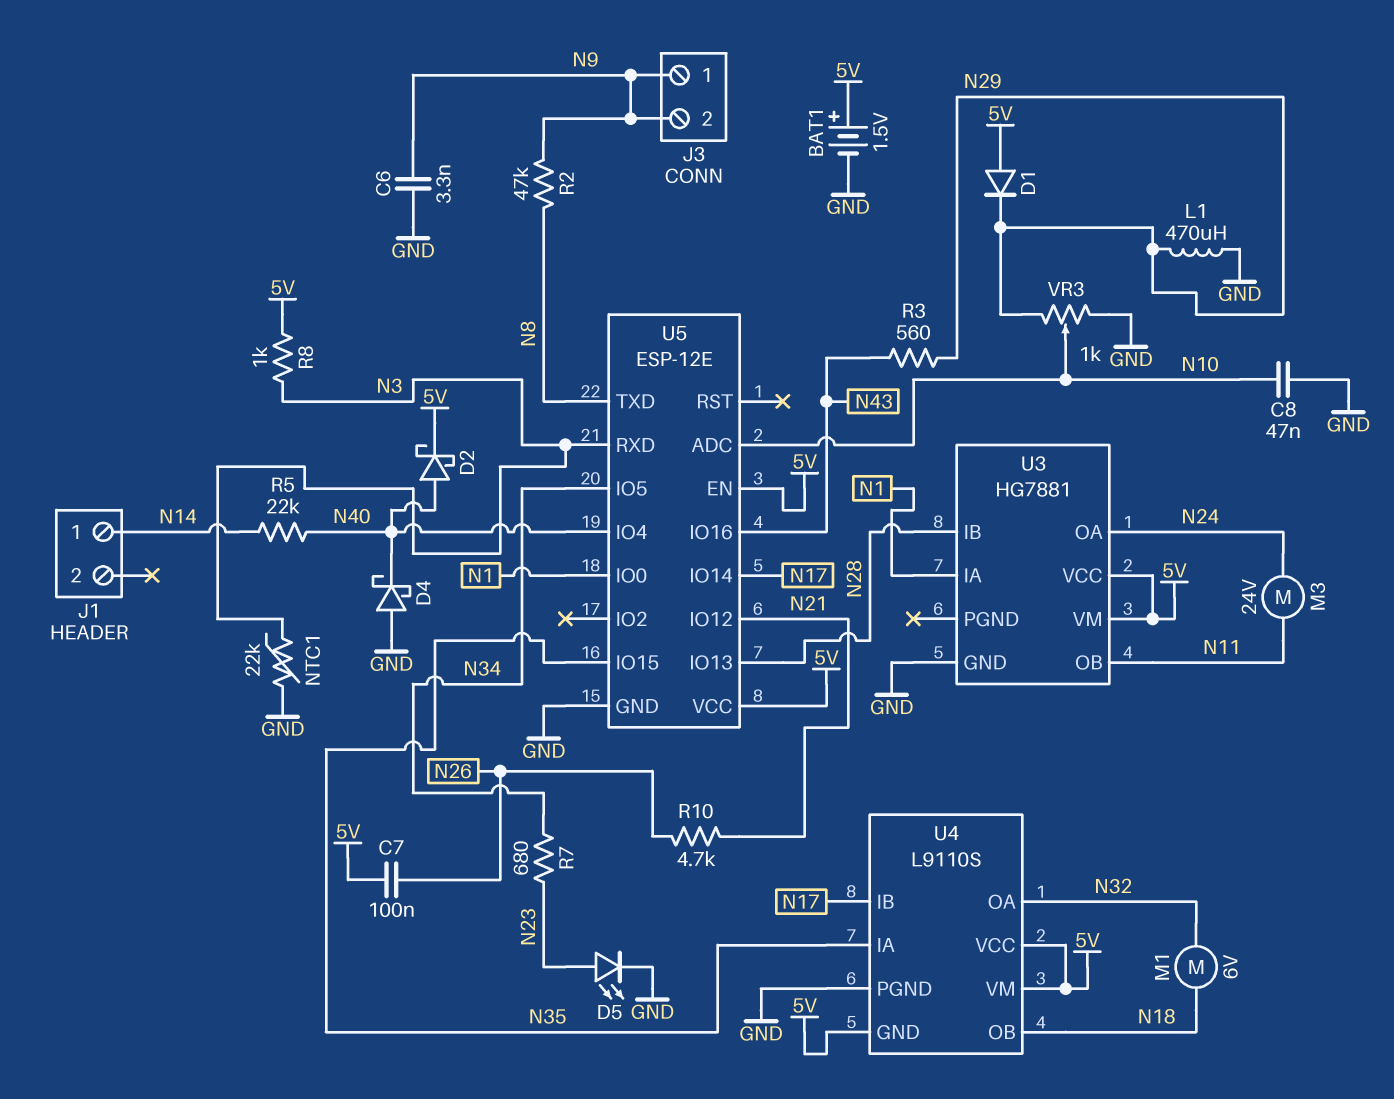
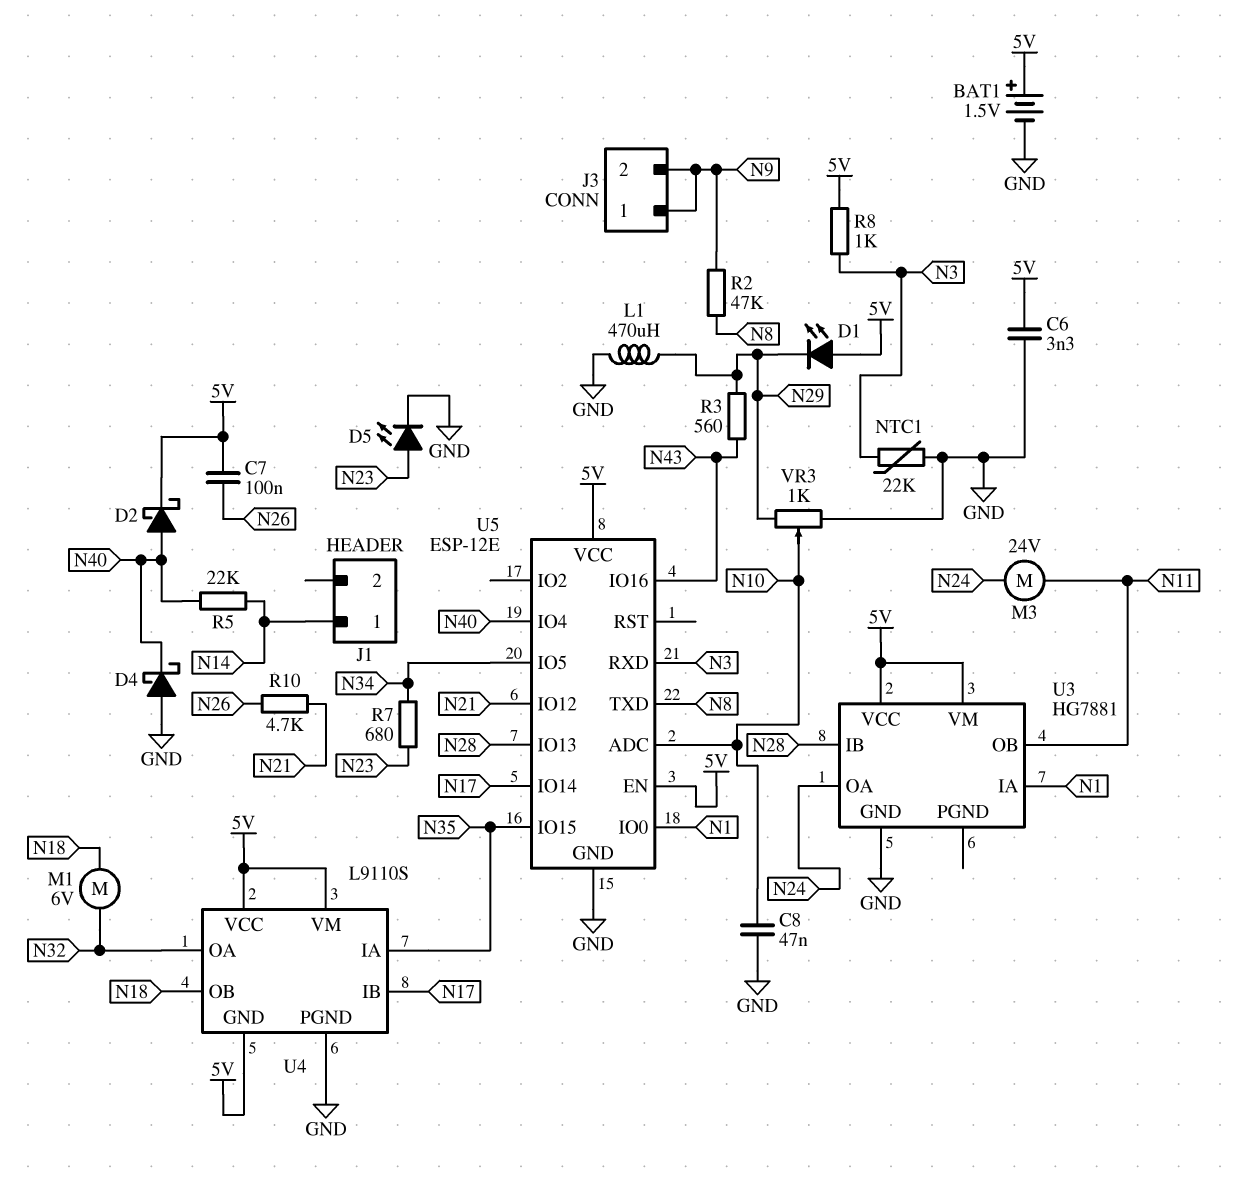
C6: 3.3nF (GND, N9) -> 3.3nF (5V, GND)
D1: diode (A 5V, K N29) -> LED (A 5V, K N29)

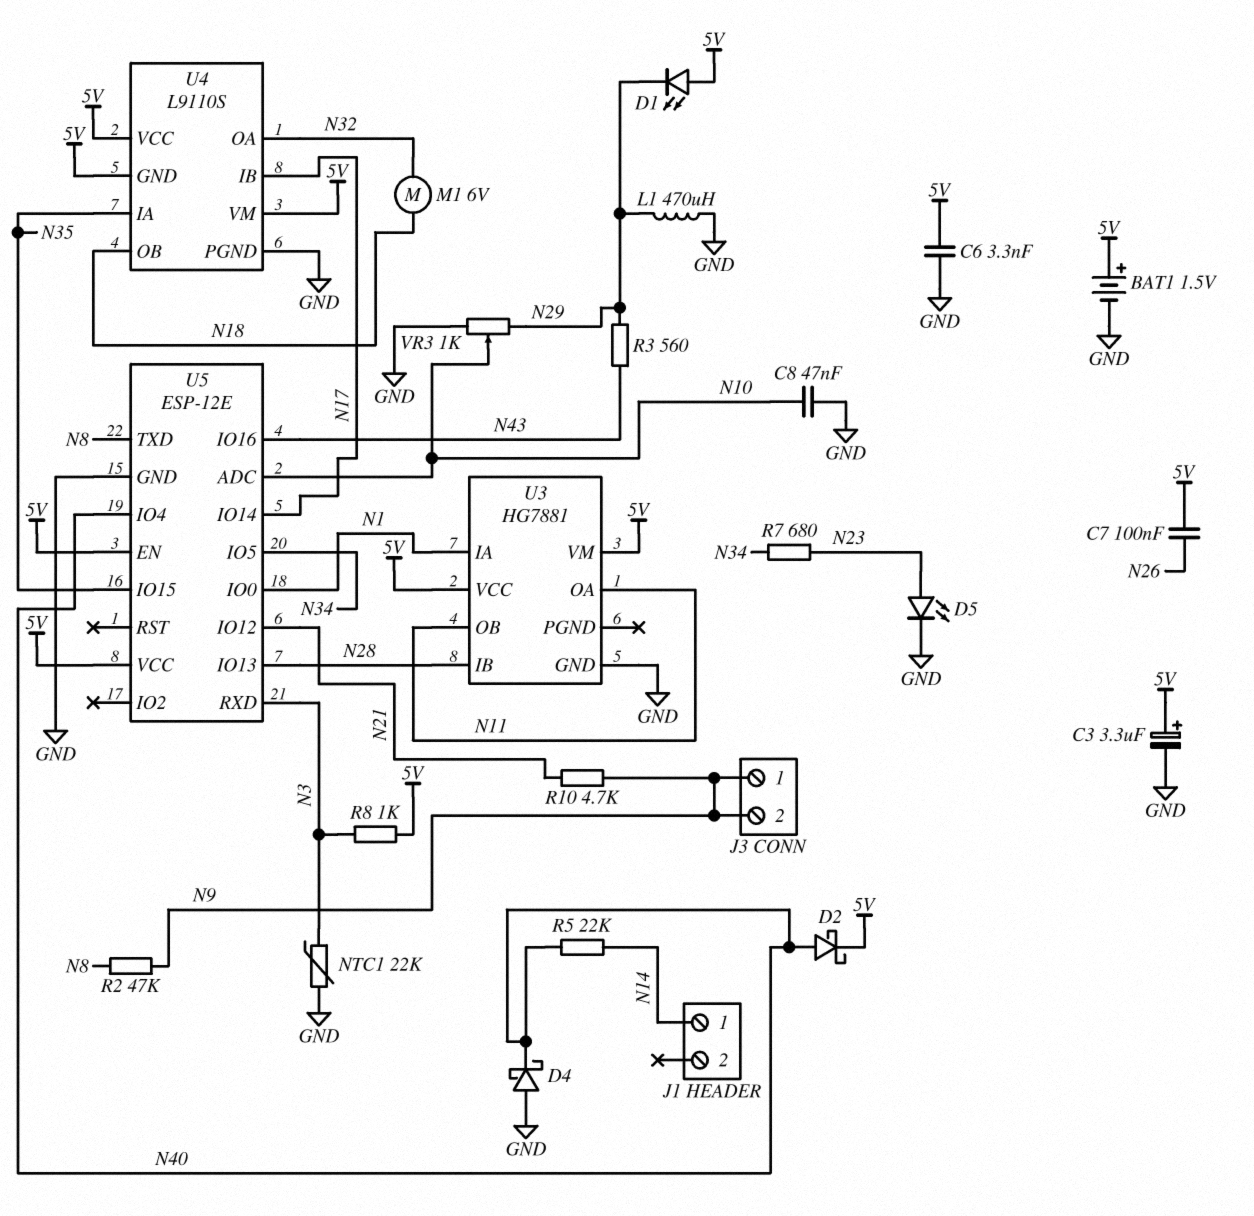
C3: none -> 3.3uF (plus 5V, minus GND)
M3: motor 24V (N11, N24) -> none
R10: 4.7k (N21, N26) -> 4.7k (N9, N21)
U3 pin OA: N24 -> N11

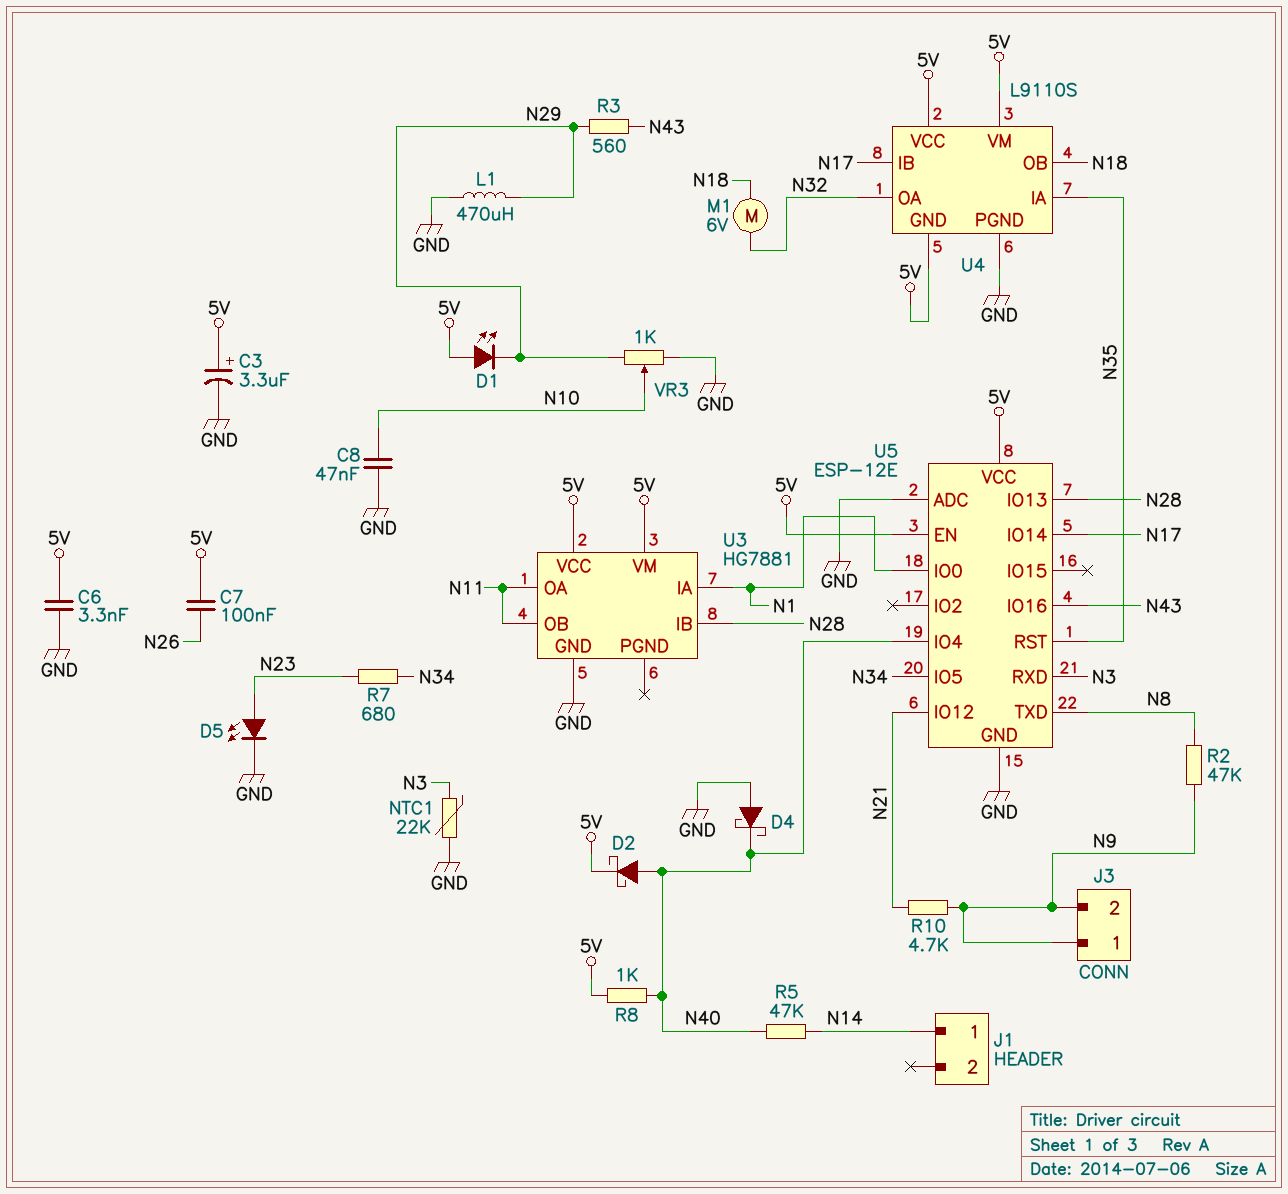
BAT1: 1.5V (plus 5V, minus GND) -> none
R5: 22k (N14, N40) -> 47k (N14, N40)
R8: 1k (5V, N3) -> 1k (5V, N40)
U5 pin ADC: N10 -> GND
U5 pin IO15: N35 -> none
U5 pin RST: none -> N35

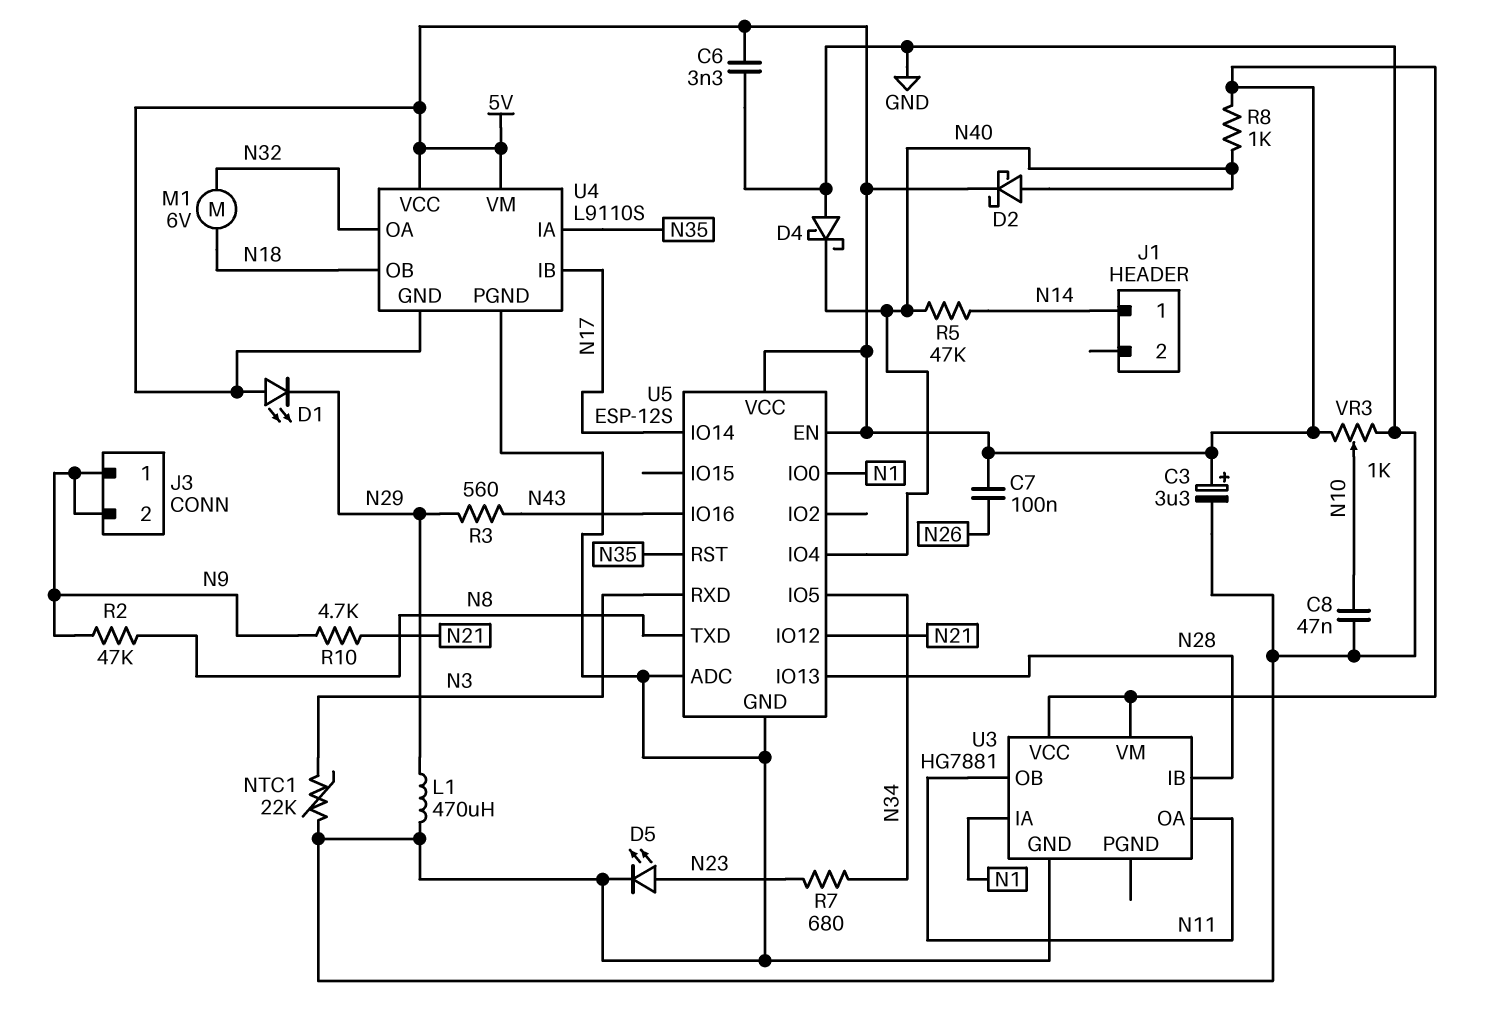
U5: ESP-12E -> ESP-12S
VR3: 1k (GND, N29, wiper N10) -> 1k (5V, GND, wiper N10)

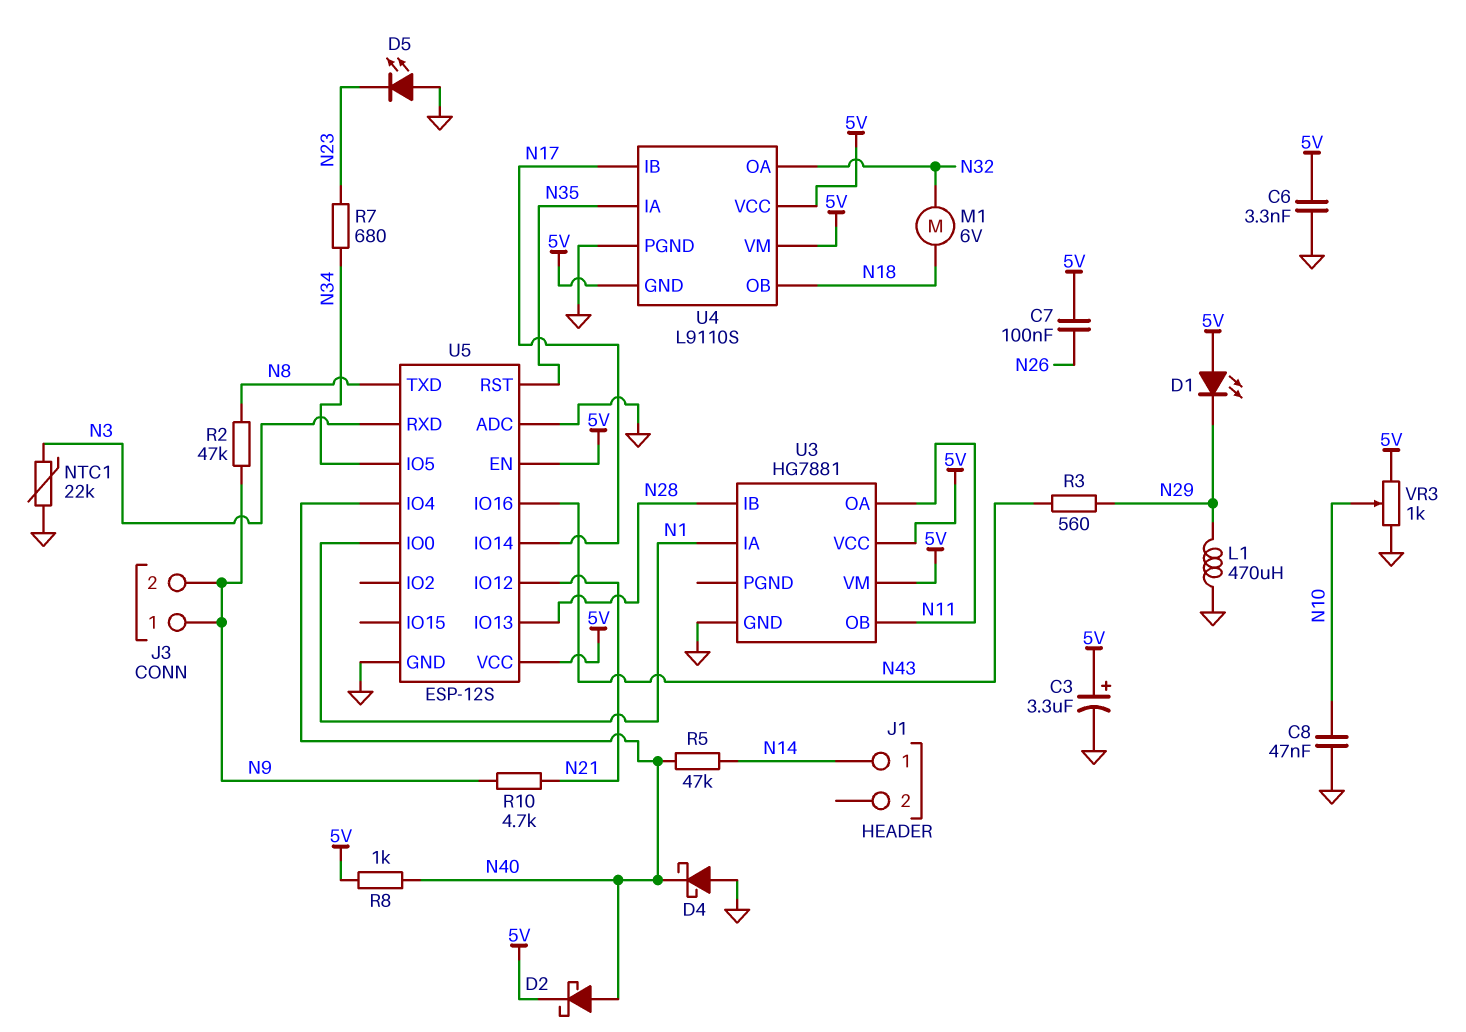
D5: LED (A N23, K GND) -> LED (A GND, K N23)

